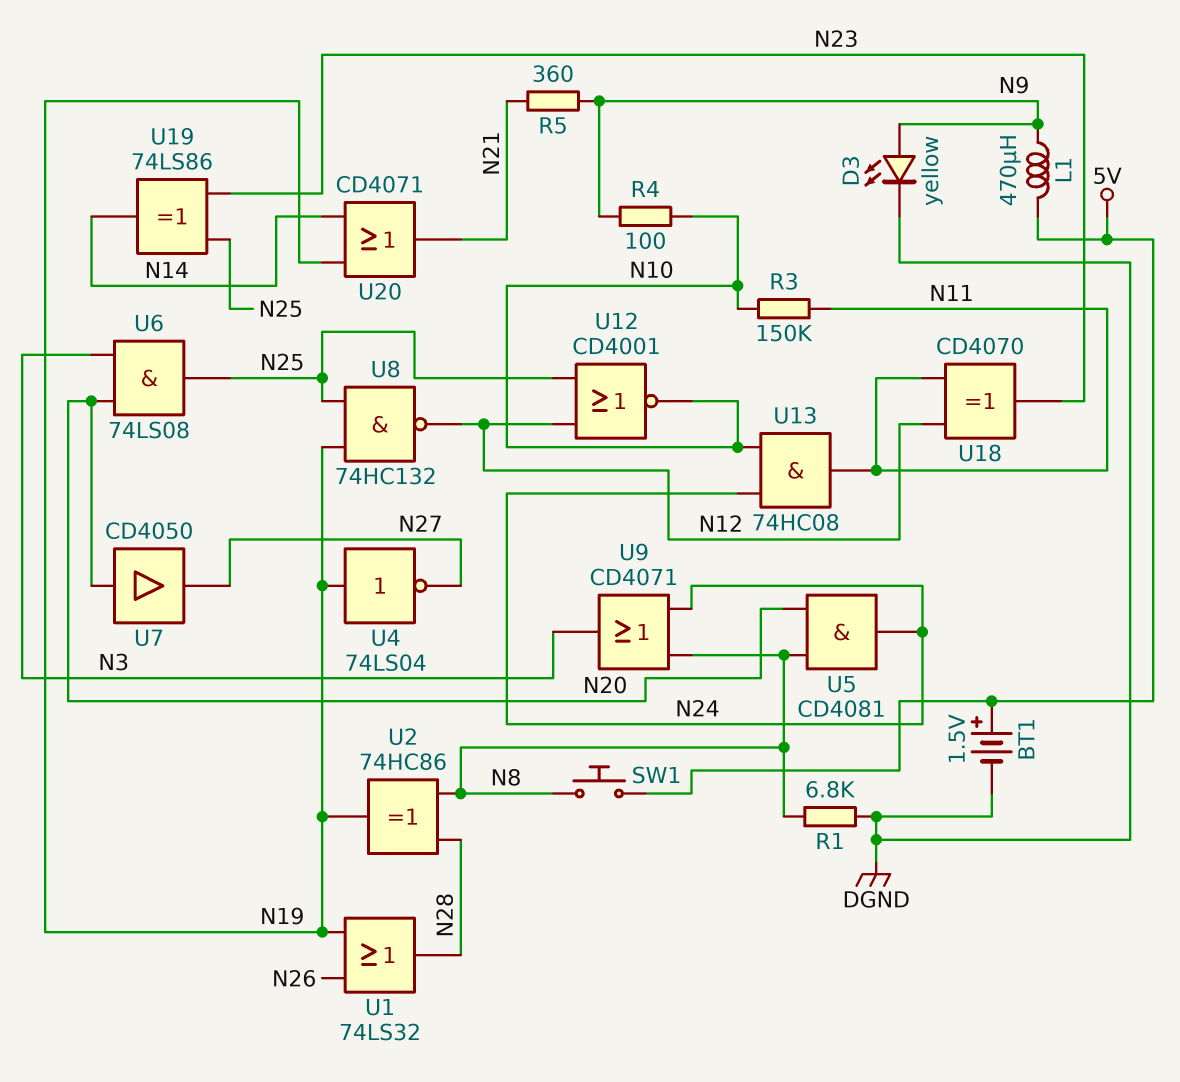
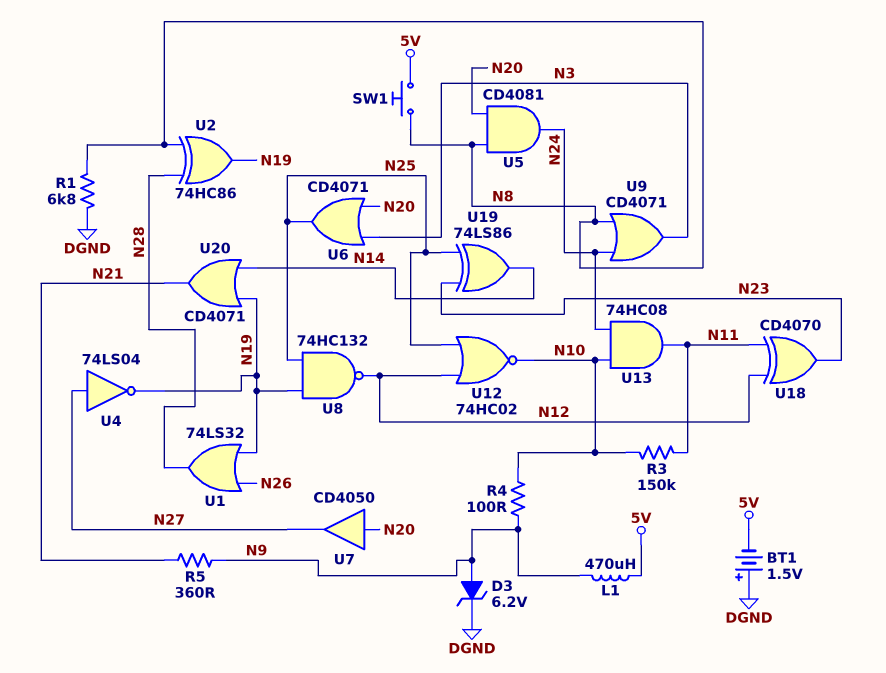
BT1: 1.5V (plus 5V, minus DGND) -> 1.5V (plus DGND, minus 5V)
D3: LED yellow (A N9, K DGND) -> zener 6.2V (A N9, K DGND)
U4: NOT 74LS04 (in N19, out N27) -> NOT 74LS04 (in N27, out N19)
U6: AND 74LS08 (in N3, in N20, out N25) -> OR CD4071 (in N3, in N20, out N25)
U12: NOR CD4001 (in N12, in N25, out N10) -> NOR 74HC02 (in N12, in N25, out N10)

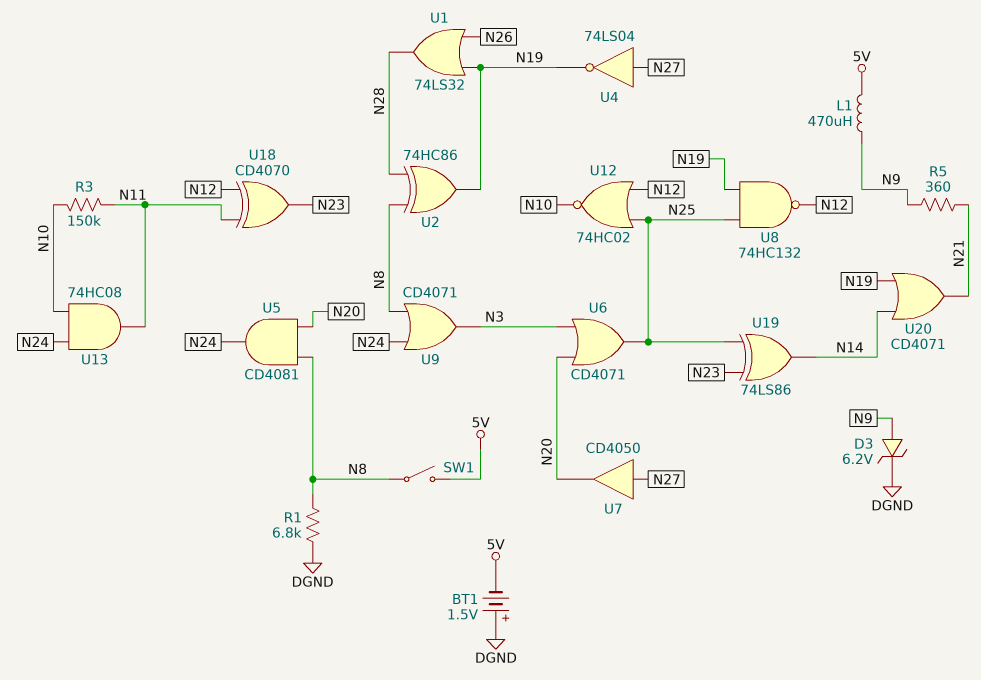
R4: 100 (N9, N10) -> none
SW1: button (5V, N8) -> switch (5V, N8)
U7: buffer CD4050 (in N20, out N27) -> buffer CD4050 (in N27, out N20)

